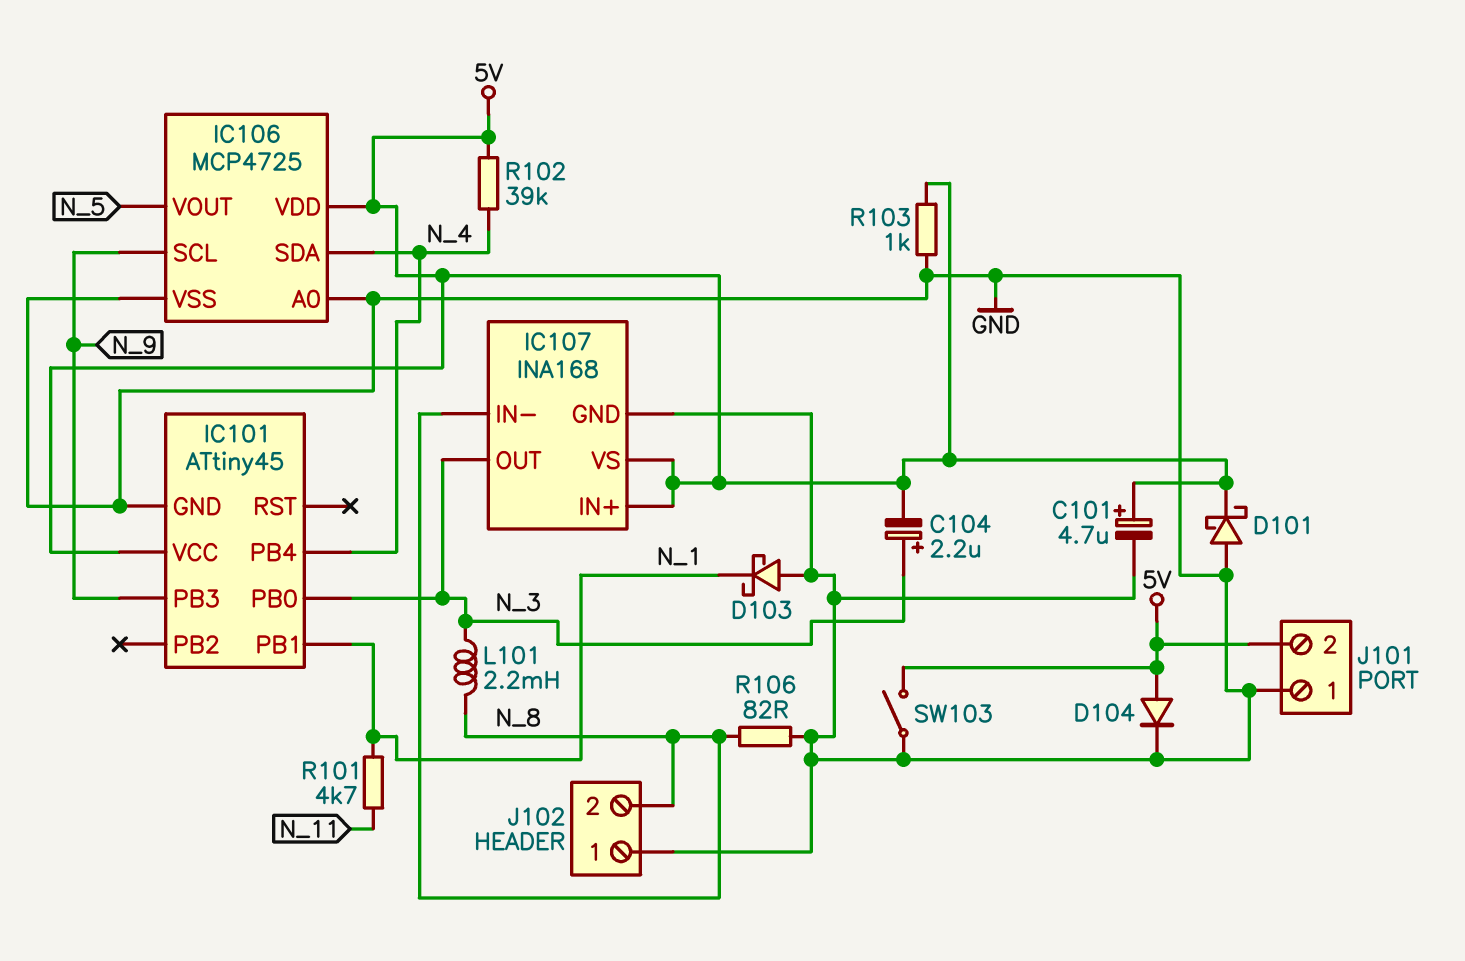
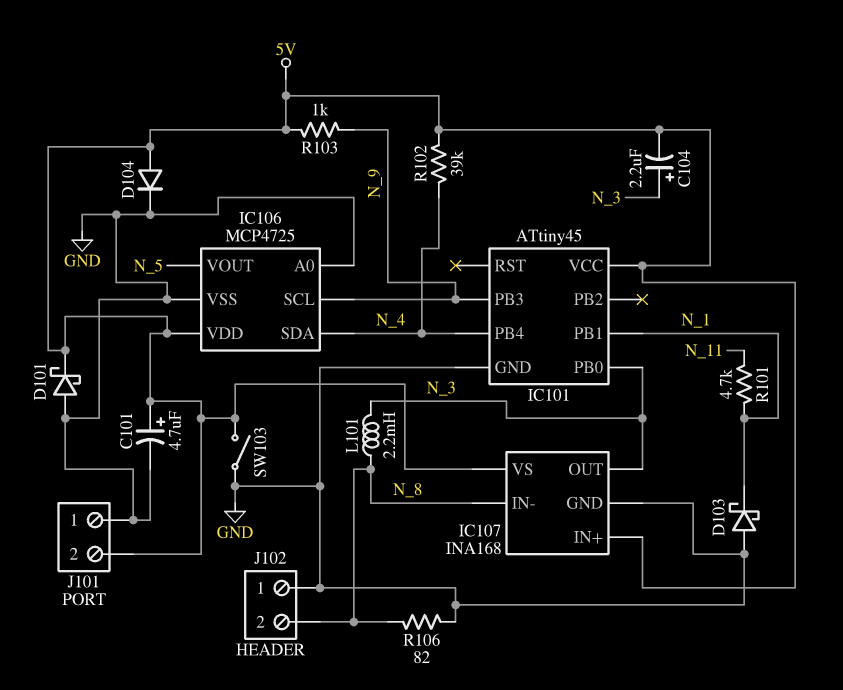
R103: 1k (5V, GND) -> 1k (5V, N_9)

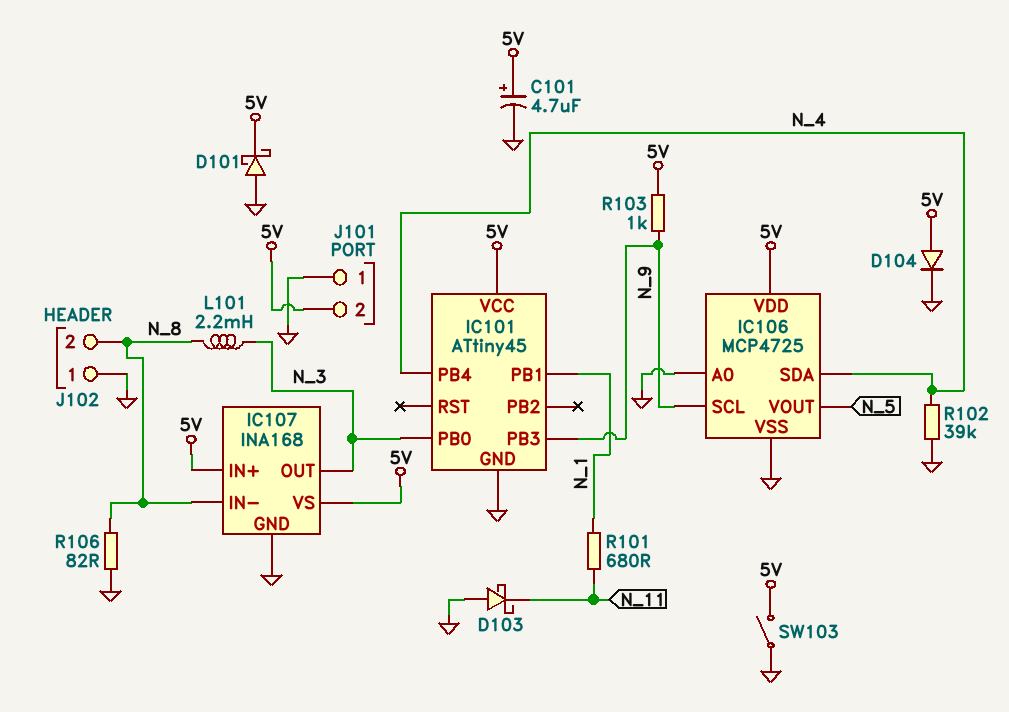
C104: 2.2uF (plus N_3, minus 5V) -> none
D103: schottky (A GND, K N_1) -> schottky (A GND, K N_11)
R101: 4.7k (N_1, N_11) -> 680 (N_1, N_11)
R102: 39k (5V, N_4) -> 39k (GND, N_4)

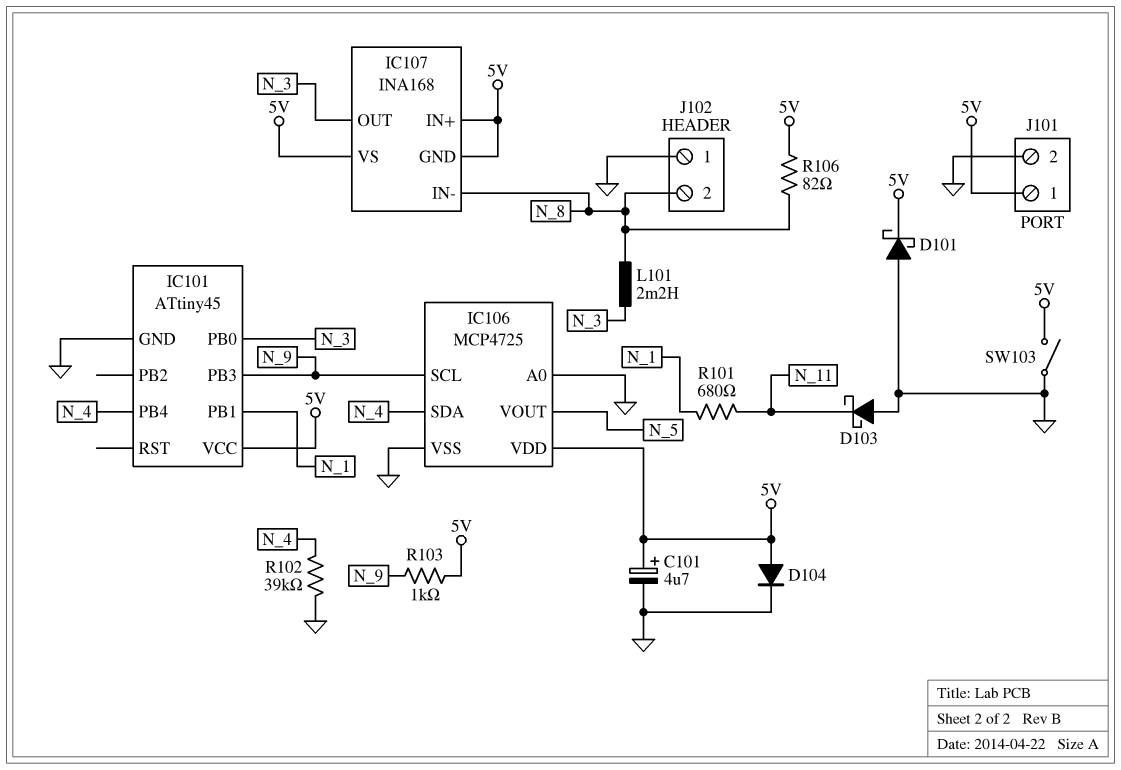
IC107 pin GND: GND -> 5V
J101 pin 1: GND -> 5V
J101 pin 2: 5V -> GND
R106: 82 (GND, N_8) -> 82 (5V, N_8)

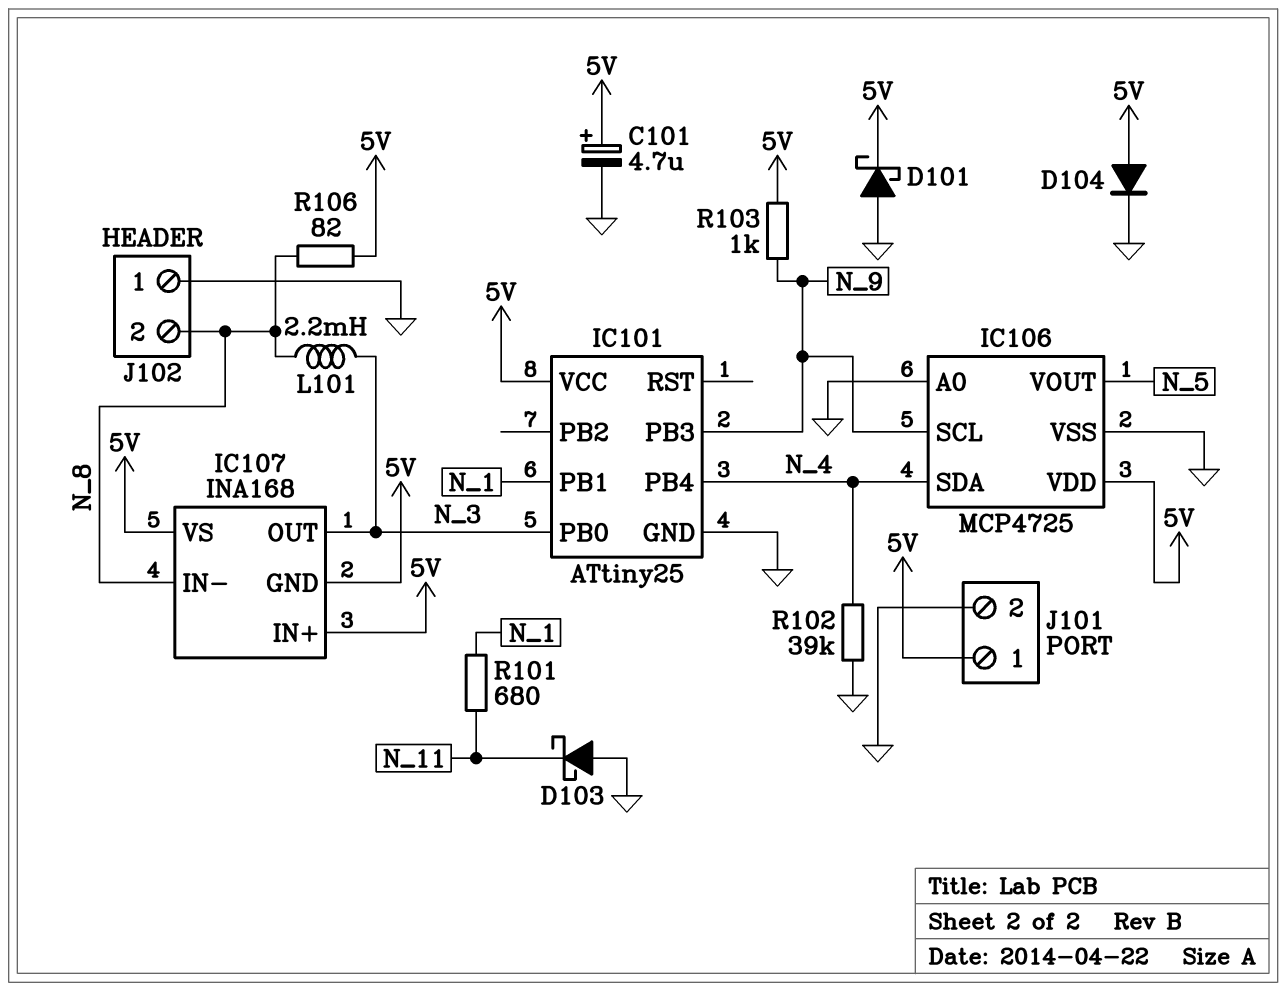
IC101: ATtiny45 -> ATtiny25
SW103: switch (5V, GND) -> none

